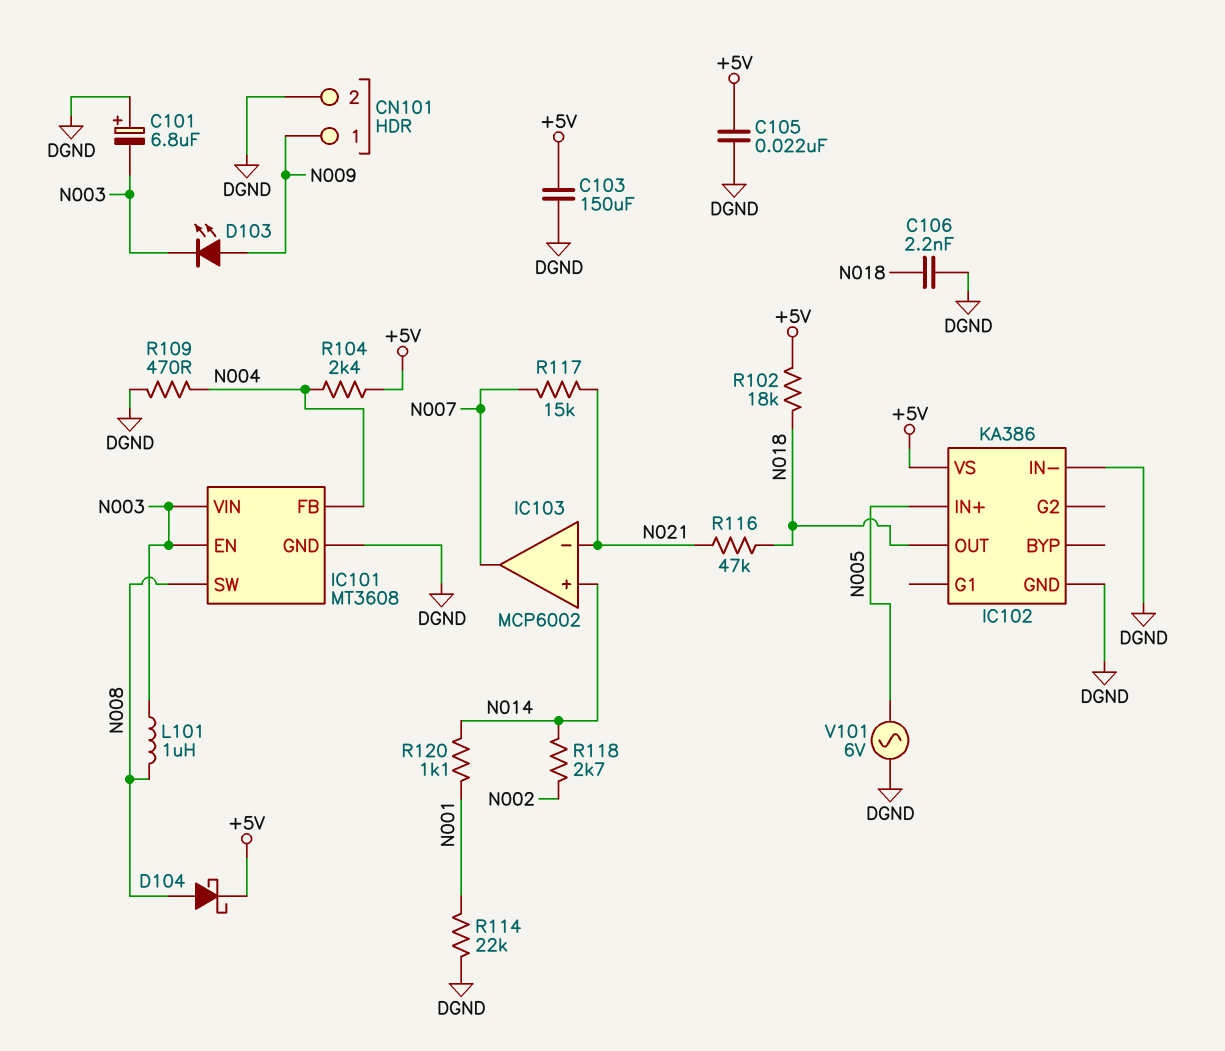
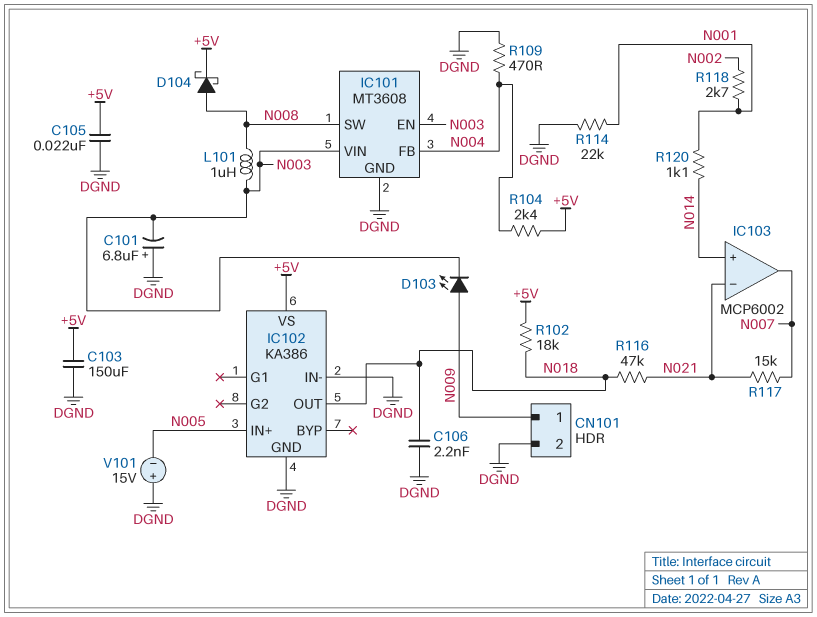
R118: 2.7k (N002, N014) -> 2.7k (N001, N002)
V101: AC 6V (DGND, N005) -> 15V (plus DGND, minus N005)

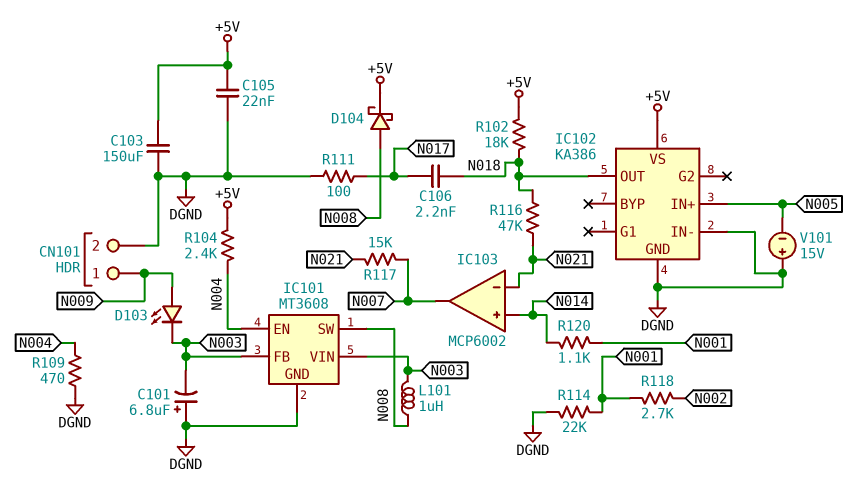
C106: 2.2nF (DGND, N018) -> 2.2nF (N017, N018)
IC101 pin EN: N003 -> N004
IC101 pin FB: N004 -> N003
R111: none -> 100 (DGND, N017)

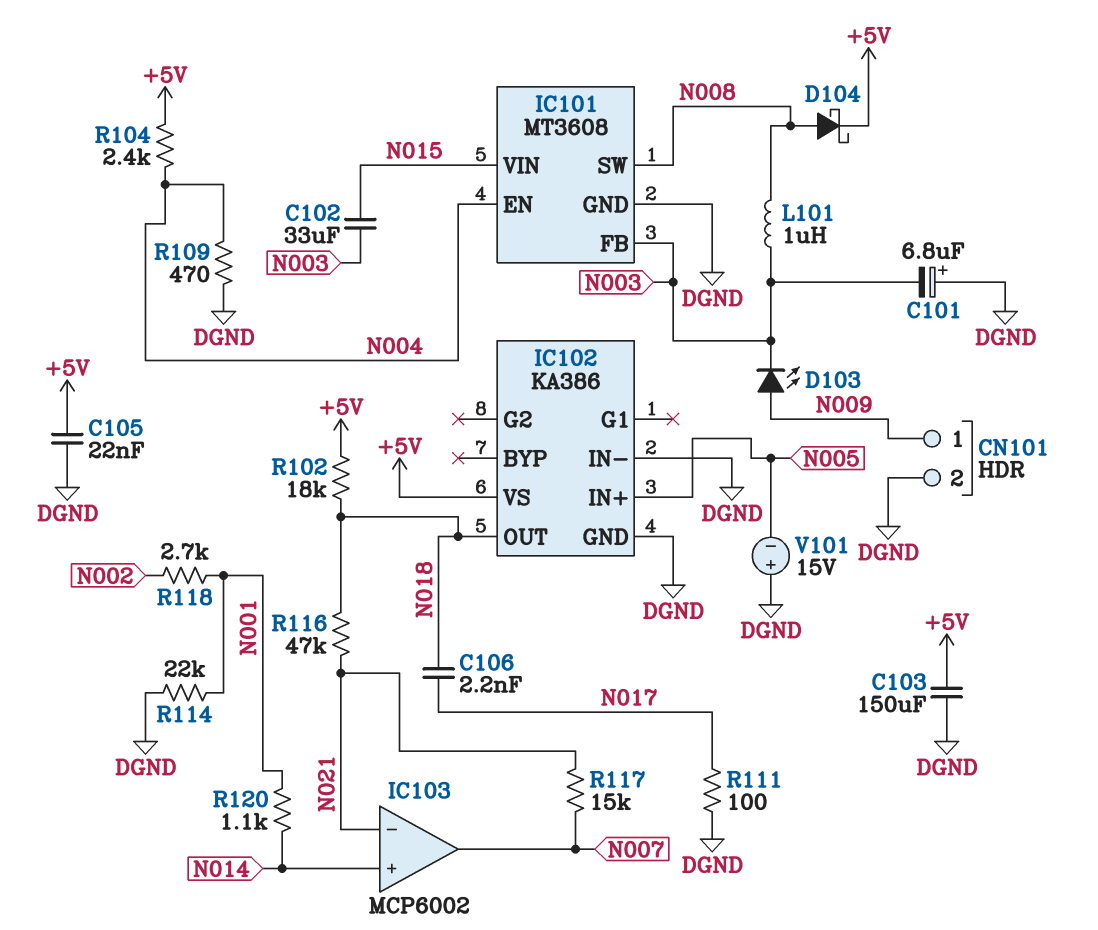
C102: none -> 33uF (N003, N015)
IC101 pin VIN: N003 -> N015

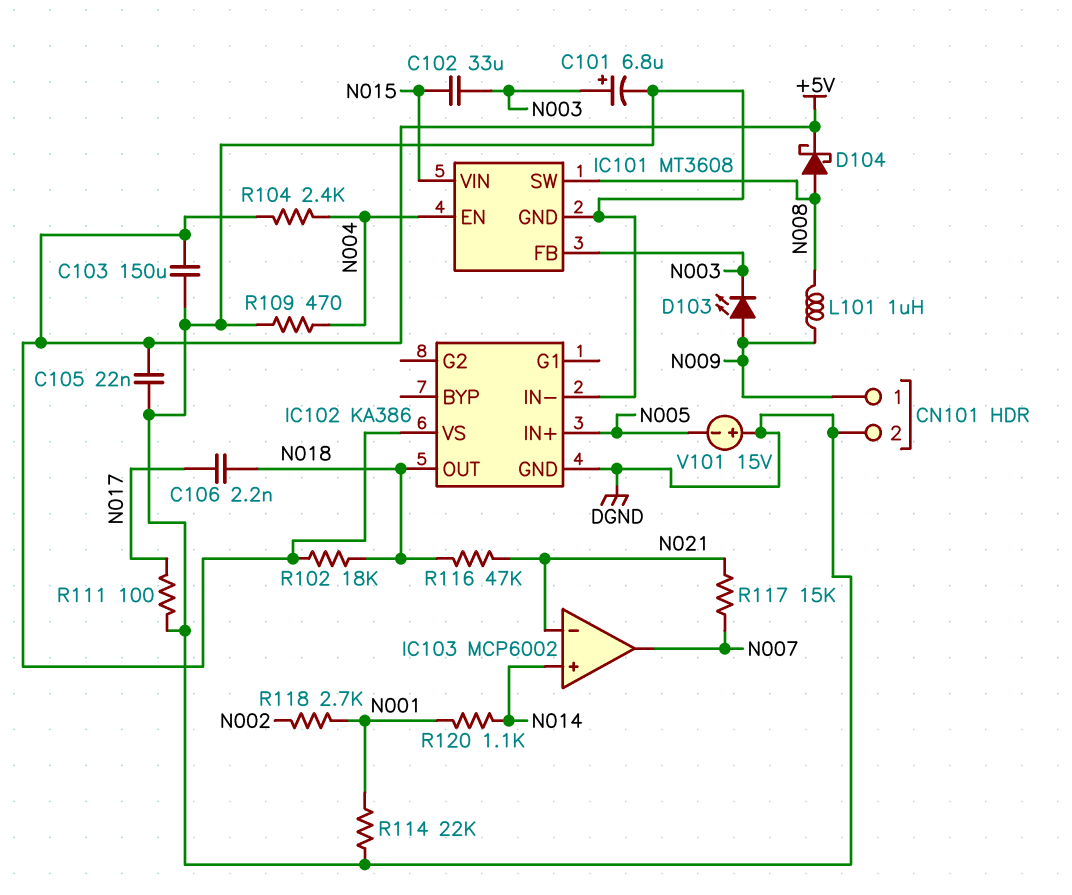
C101: 6.8uF (plus DGND, minus N003) -> 6.8uF (plus N003, minus DGND)
L101: 1uH (N003, N008) -> 1uH (N008, N009)

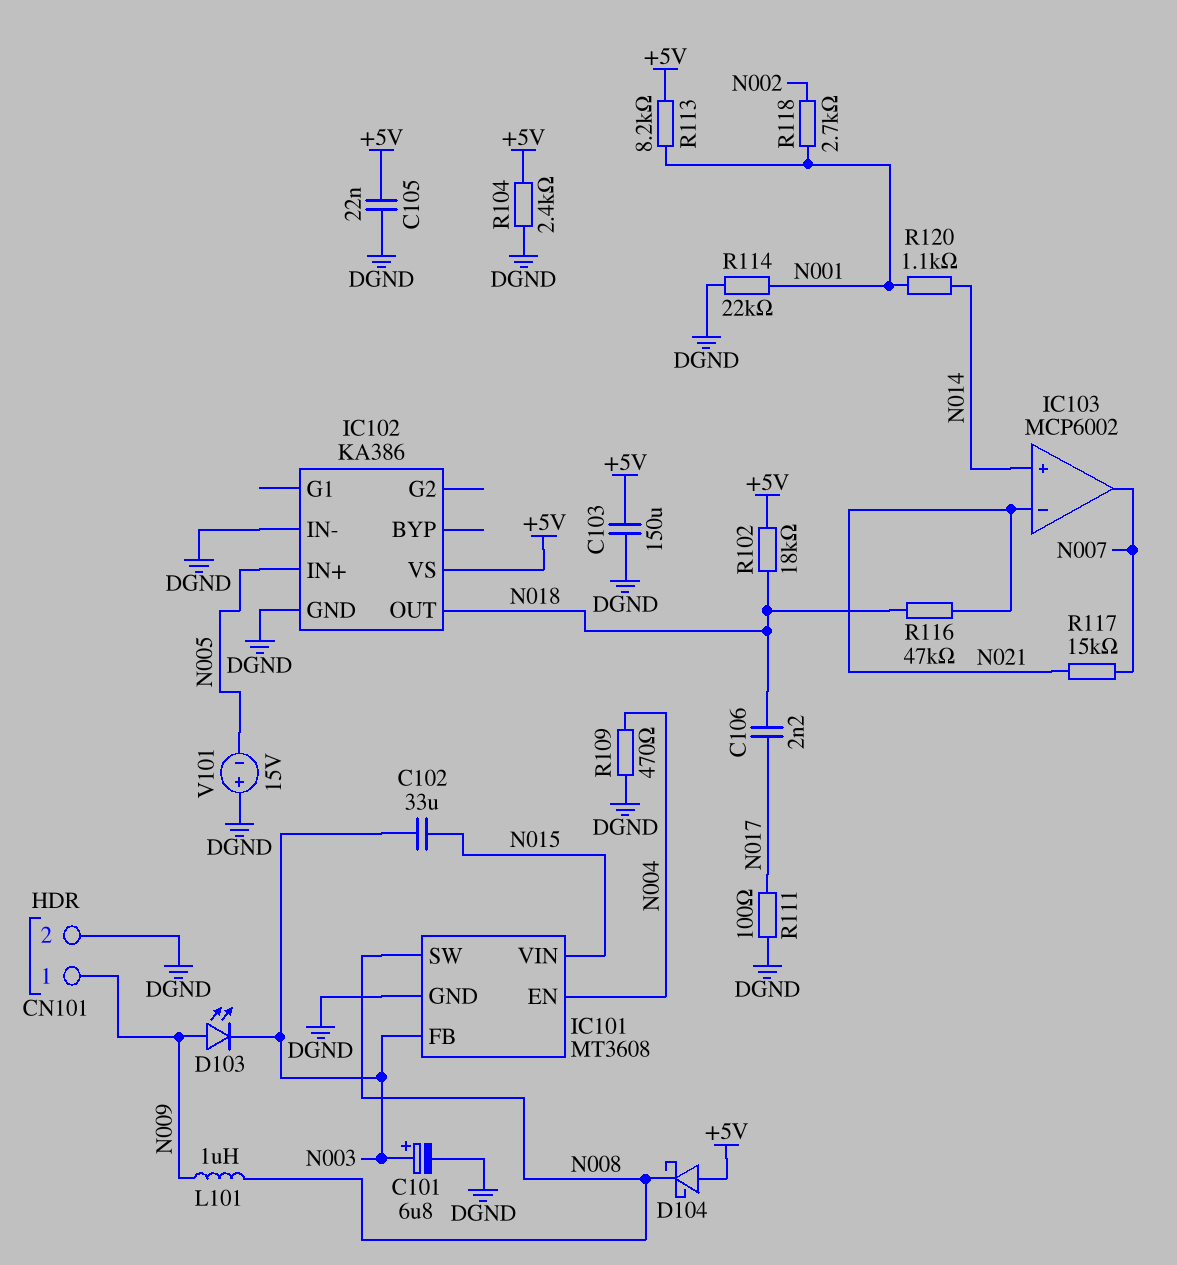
D104: schottky (A N008, K +5V) -> schottky (A +5V, K N008)
R104: 2.4k (+5V, N004) -> 2.4k (+5V, DGND)
R113: none -> 8.2k (+5V, N001)

